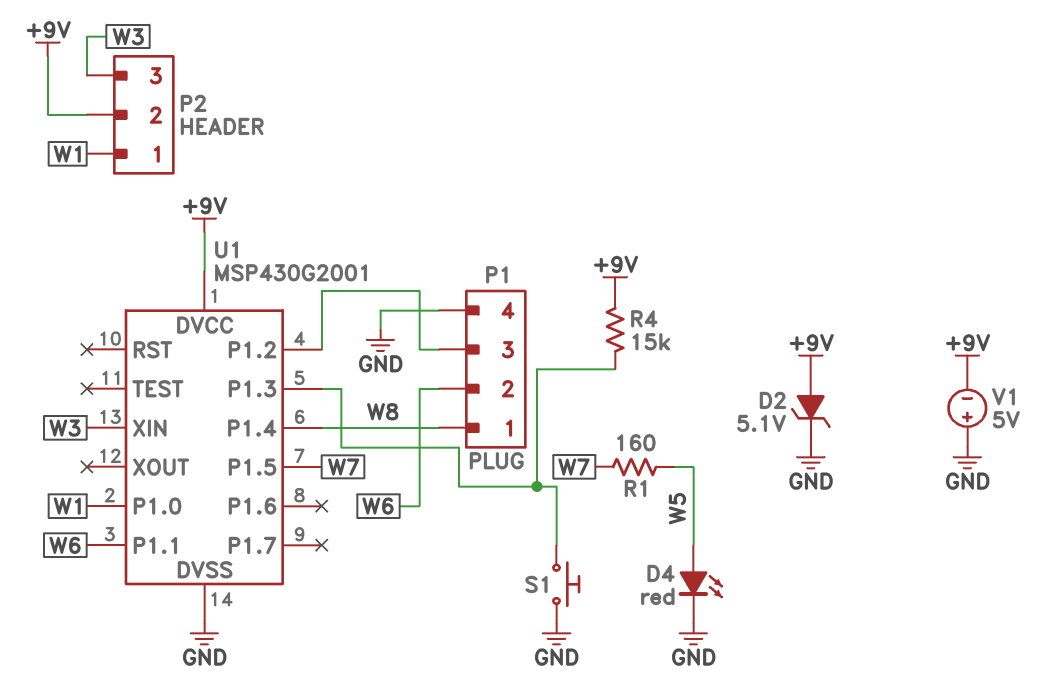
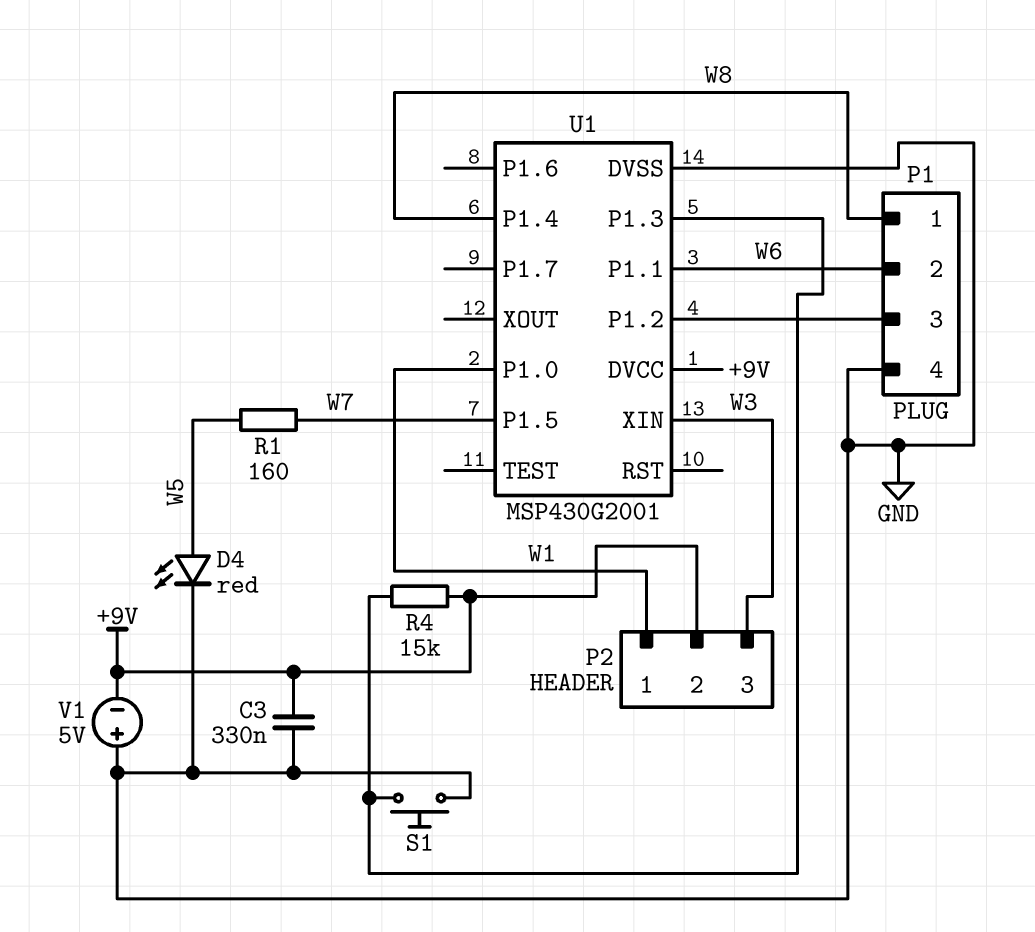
C3: none -> 330nF (+9V, GND)
D2: zener 5.1V (A +9V, K GND) -> none

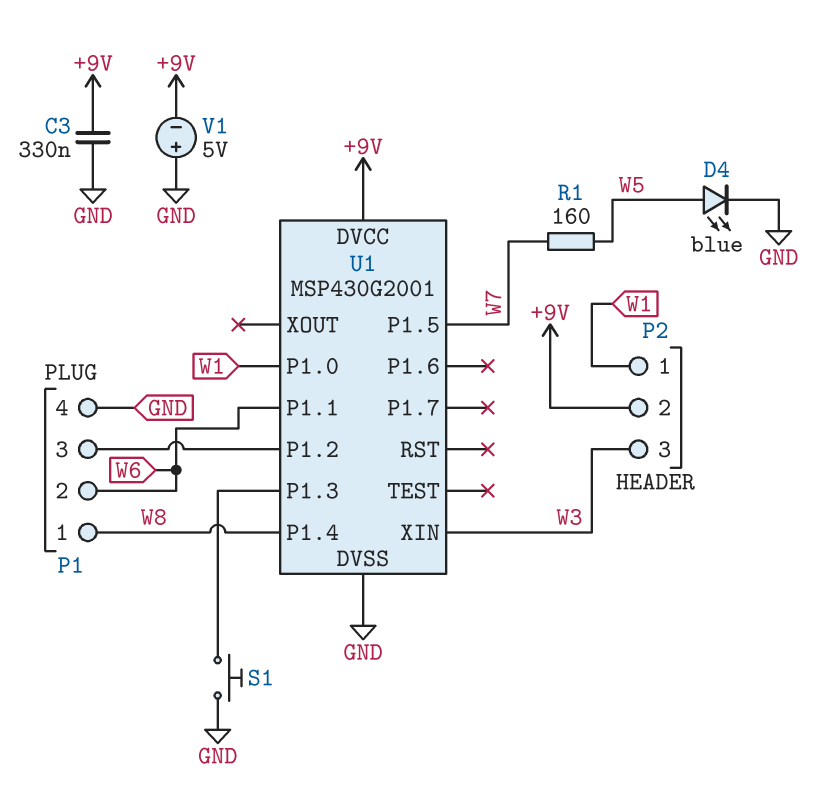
D4: LED red (A W5, K GND) -> LED blue (A W5, K GND)
R4: 15k (+9V, U1/P1.3) -> none

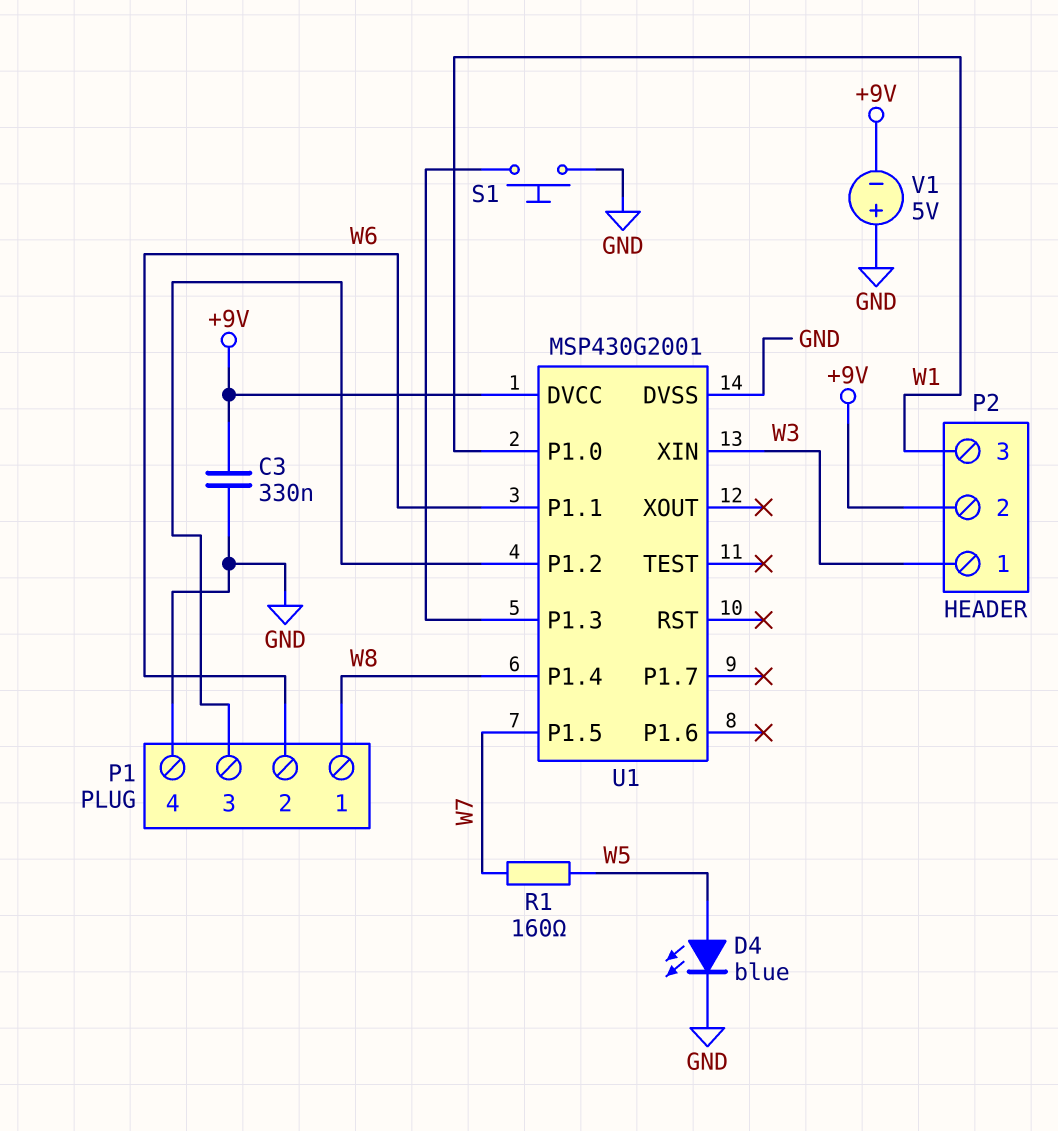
P2 pin 1: W1 -> W3
P2 pin 3: W3 -> W1

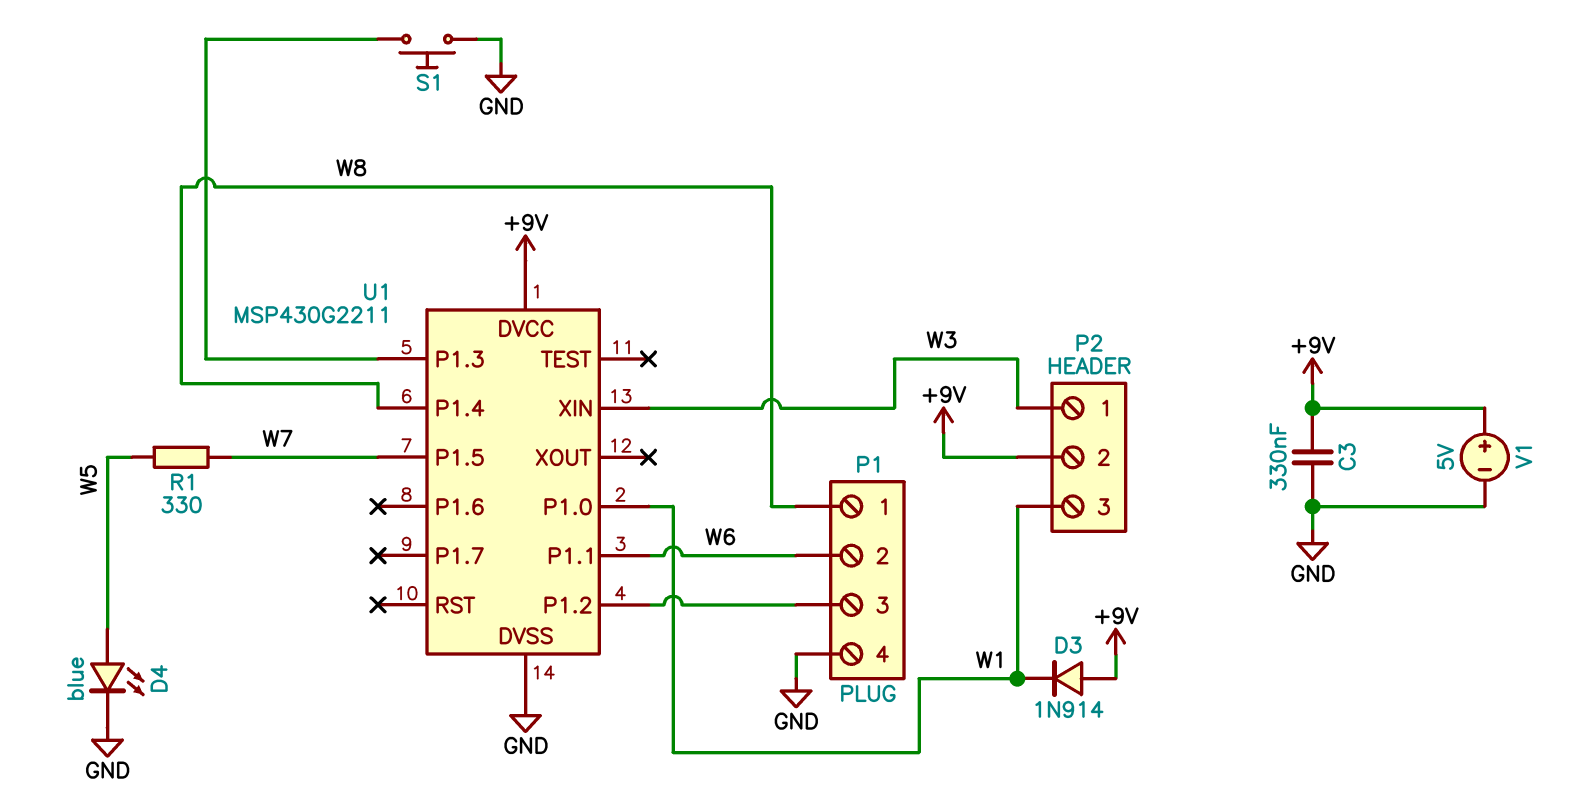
D3: none -> diode 1N914 (A +9V, K W1)
R1: 160 (W5, W7) -> 330 (W5, W7)
U1: MSP430G2001 -> MSP430G2211
V1: 5V (plus GND, minus +9V) -> 5V (plus +9V, minus GND)

